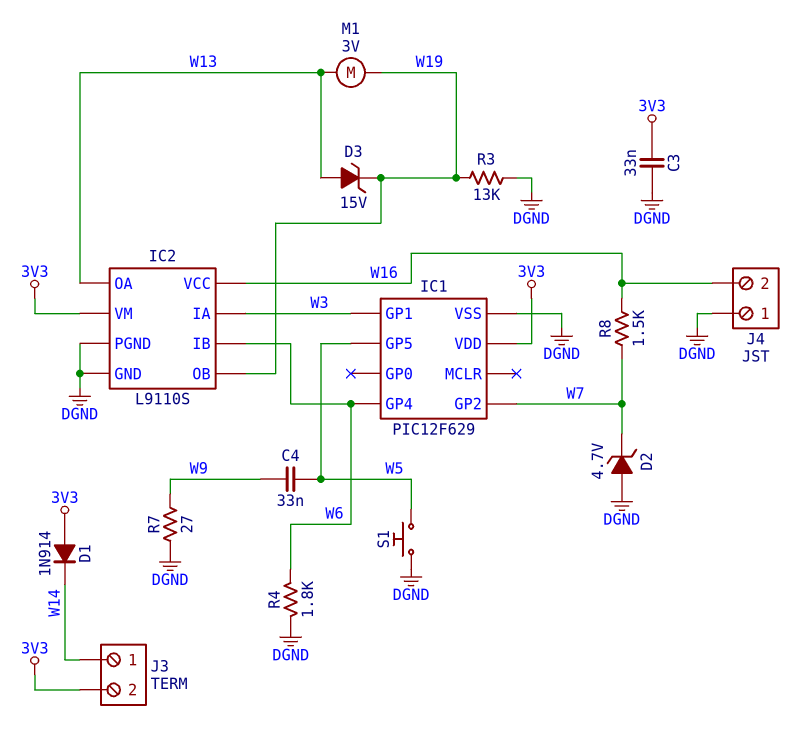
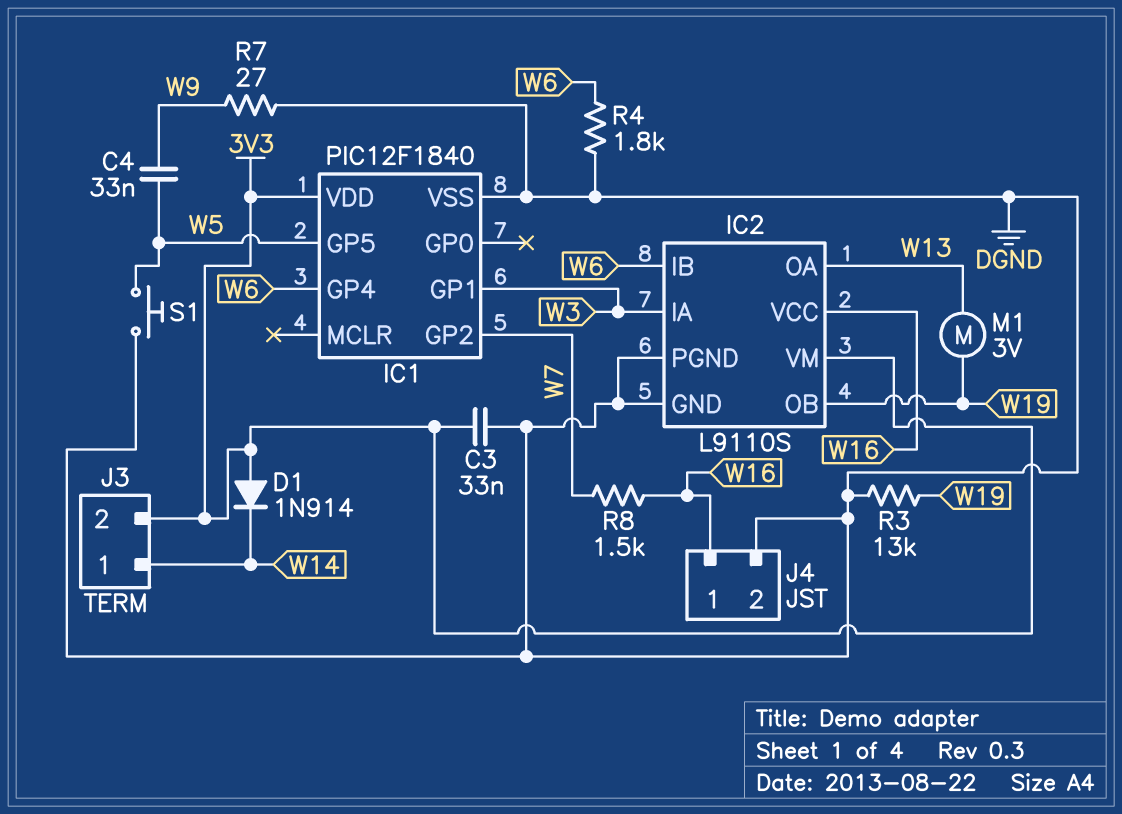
D2: zener 4.7V (A DGND, K W7) -> none
D3: zener 15V (A W13, K W19) -> none
IC1: PIC12F629 -> PIC12F1840
J4 pin 1: DGND -> W16
J4 pin 2: W16 -> DGND

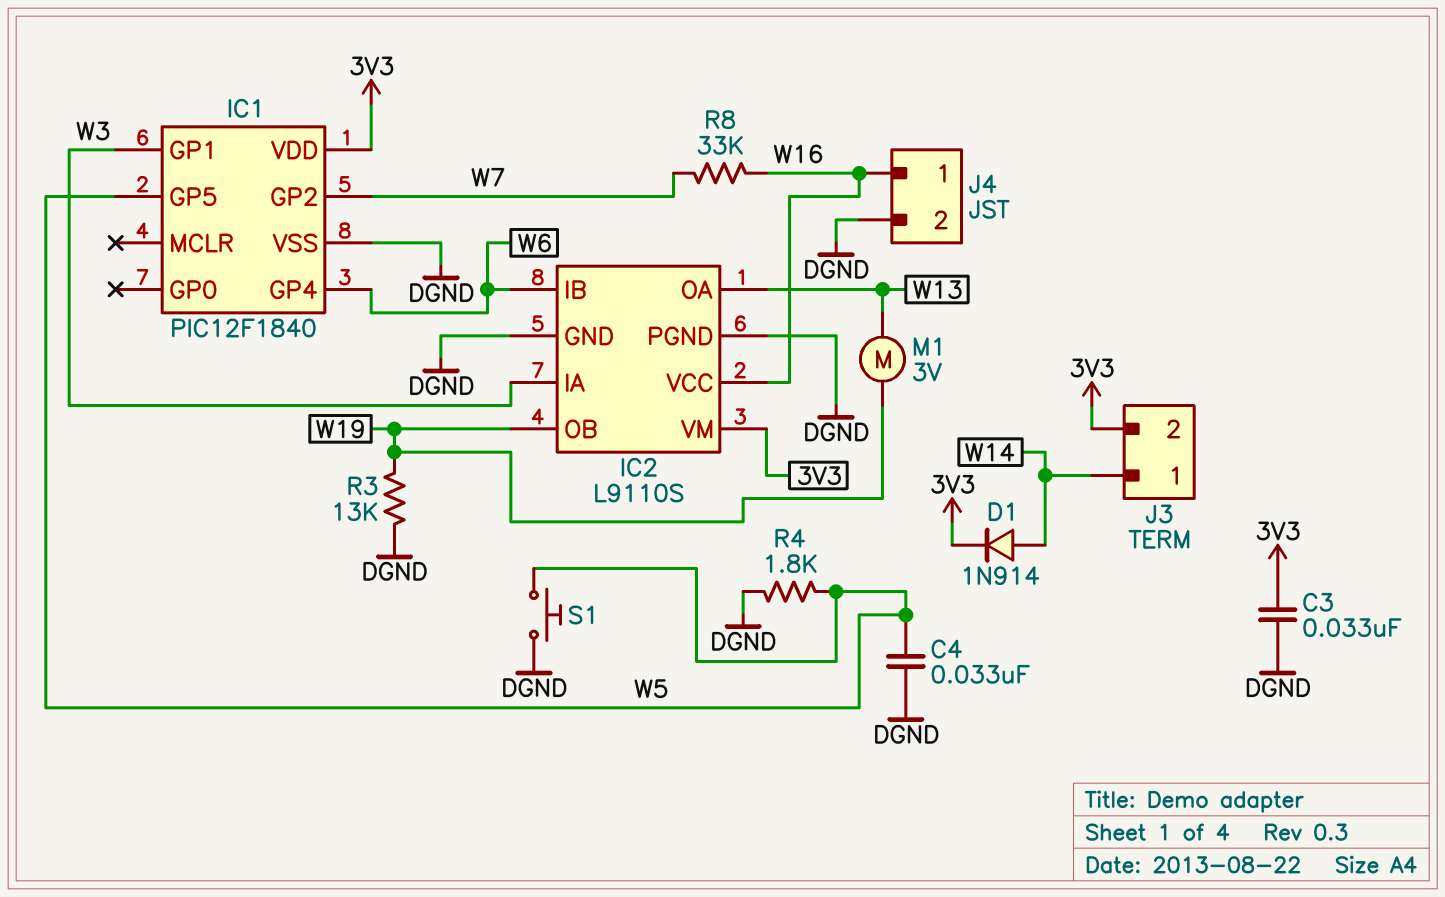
C4: 33nF (W5, W9) -> 33nF (DGND, W5)
D1: diode 1N914 (A 3V3, K W14) -> diode 1N914 (A W14, K 3V3)
R4: 1.8k (DGND, W6) -> 1.8k (DGND, W5)
R7: 27 (DGND, W9) -> none
R8: 1.5k (W7, W16) -> 33k (W7, W16)

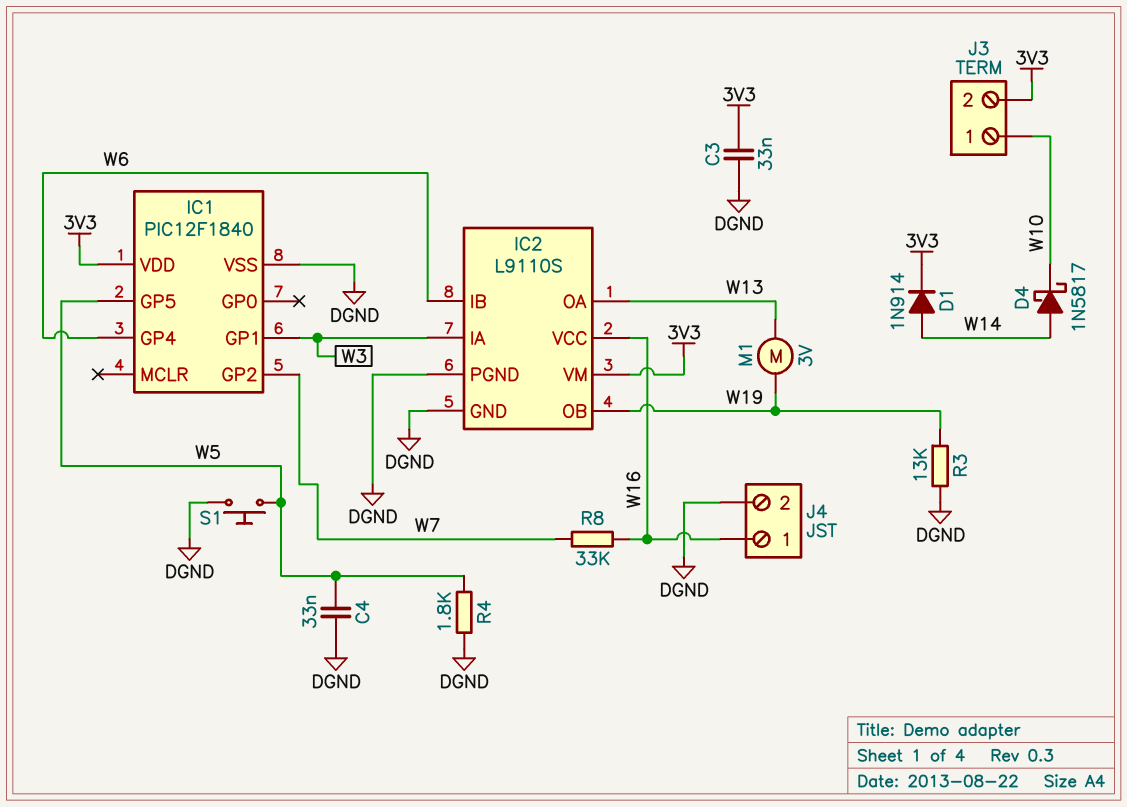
D4: none -> schottky 1N5817 (A W14, K W10)
J3 pin 1: W14 -> W10

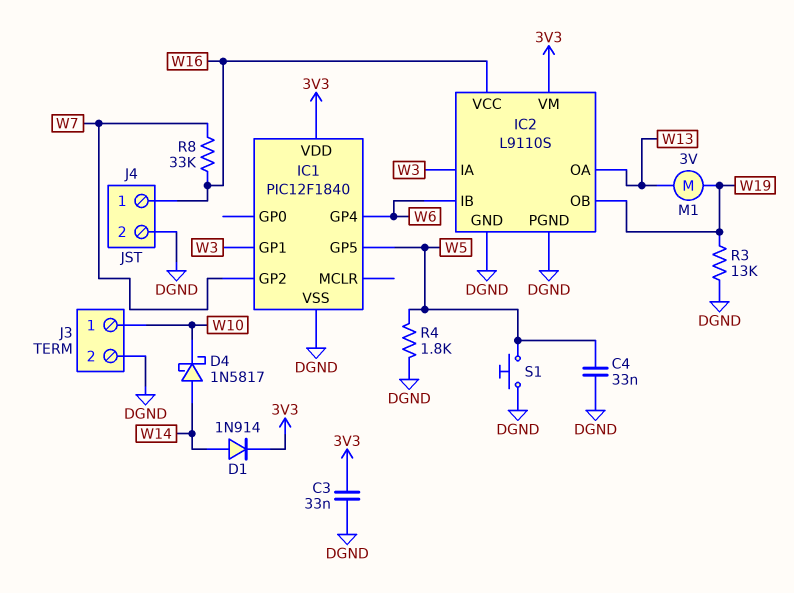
J3 pin 2: 3V3 -> DGND

